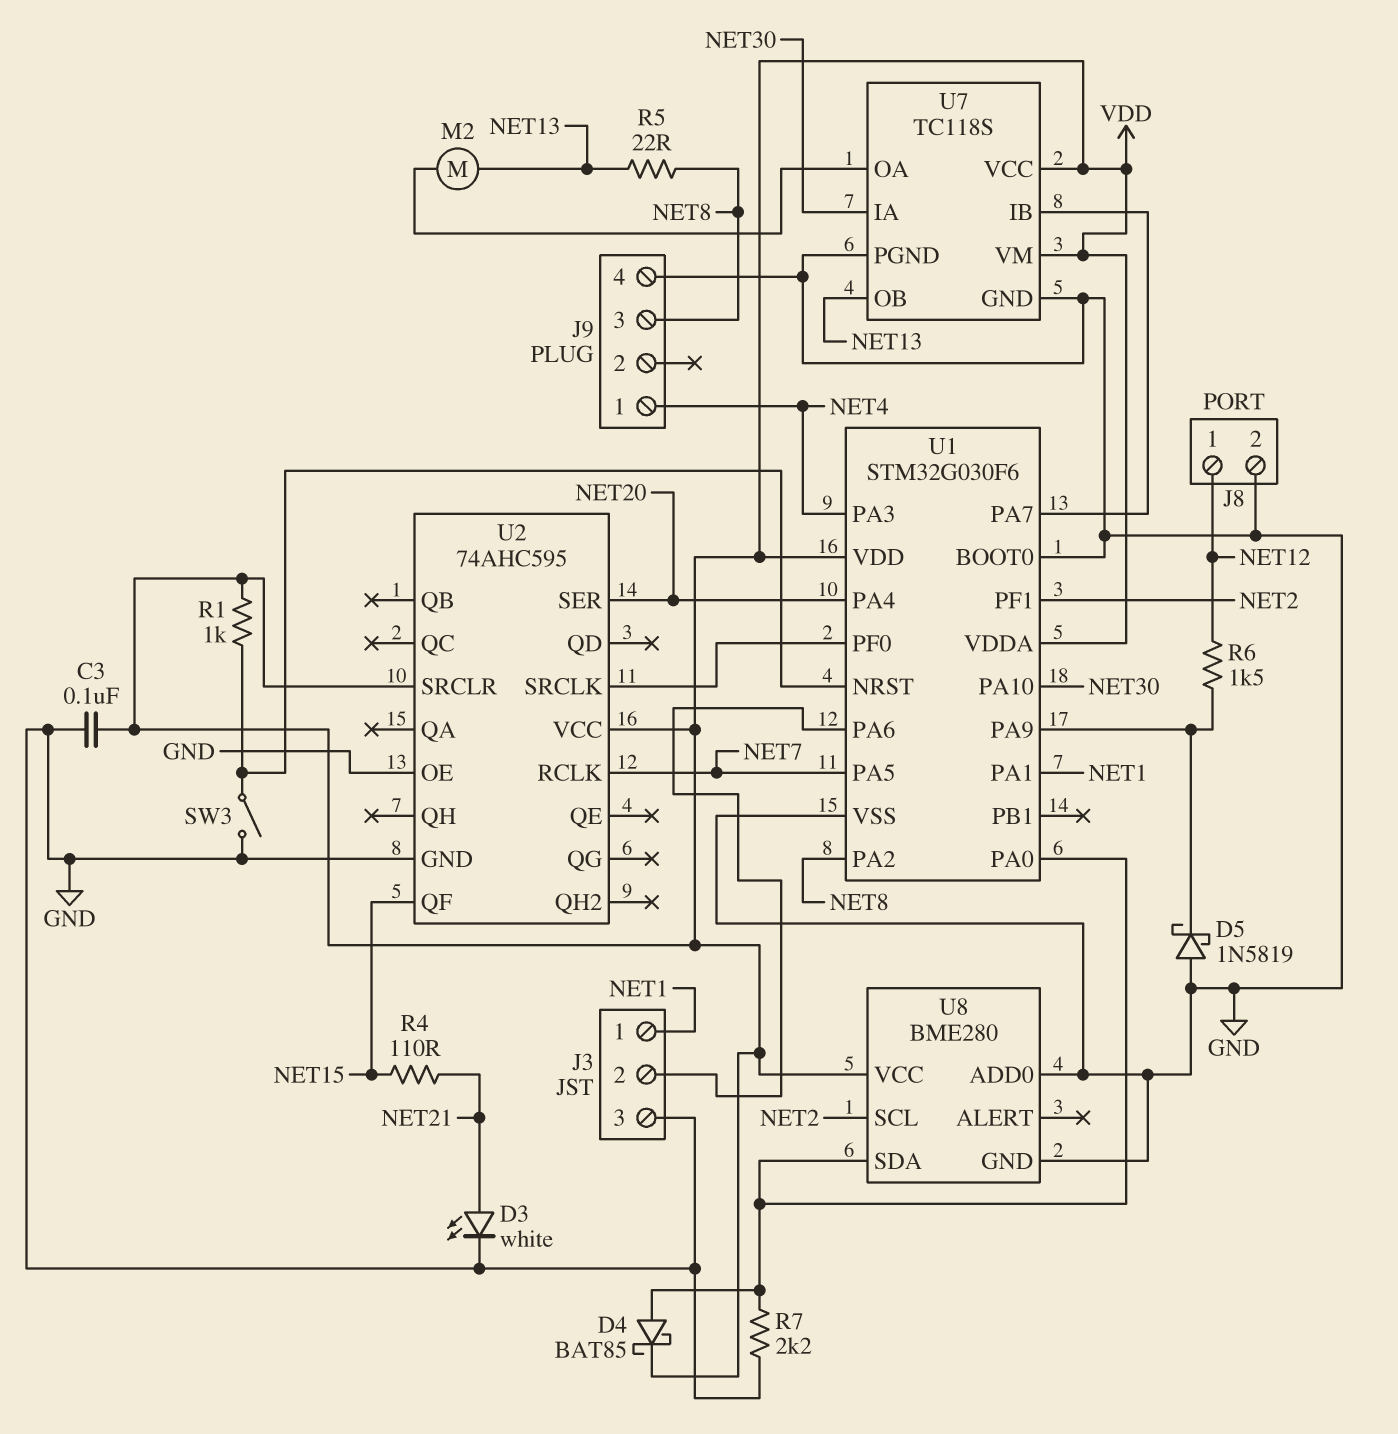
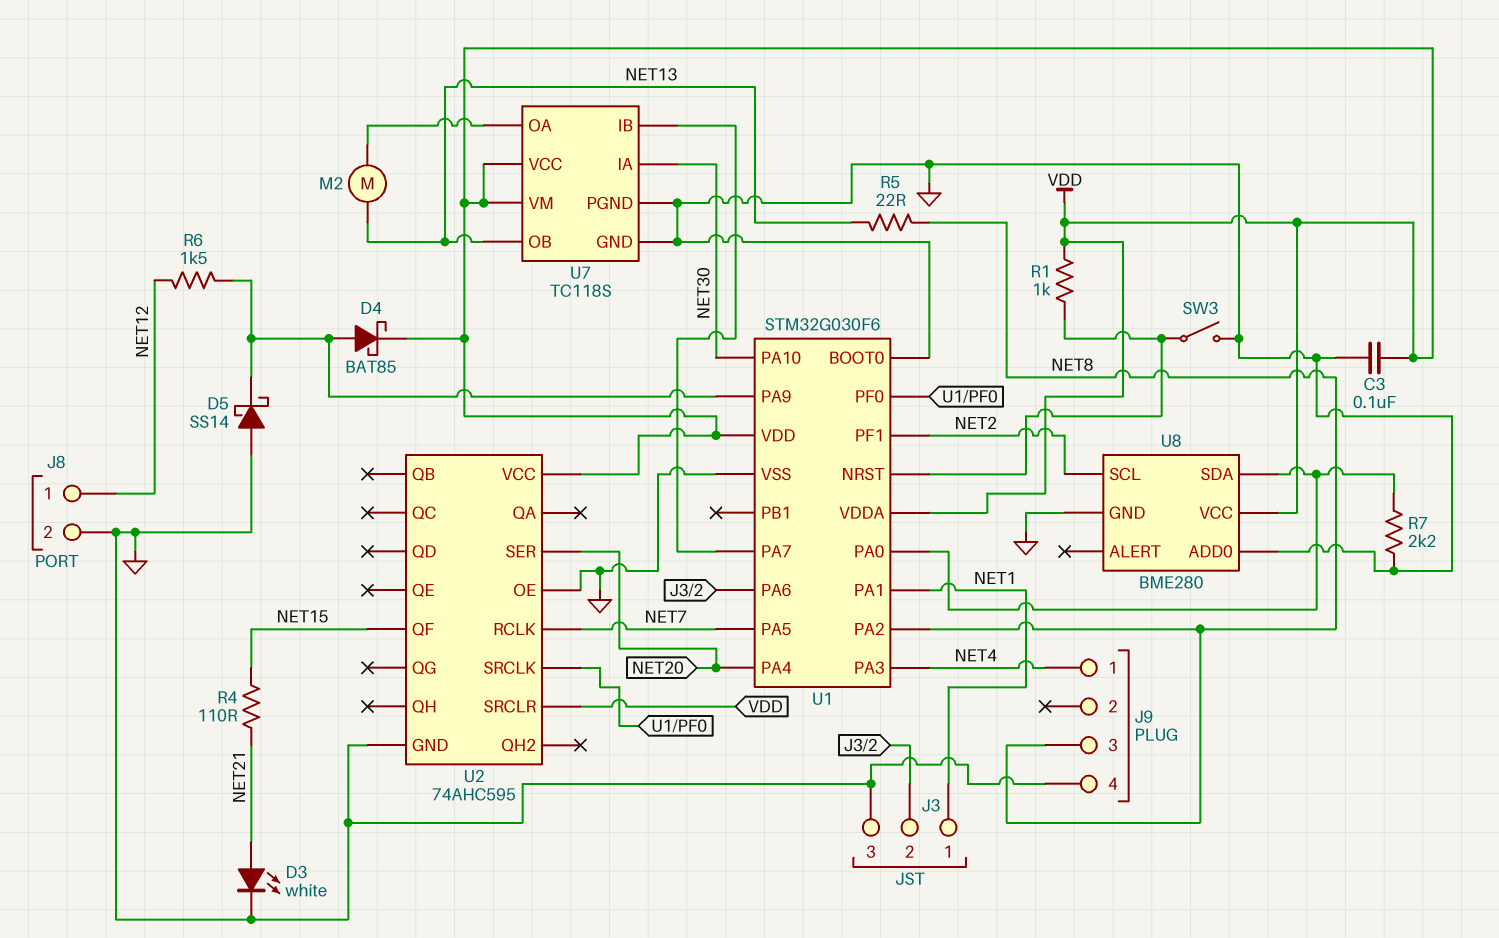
D4: schottky BAT85 (A U1/PA0, K VDD) -> schottky BAT85 (A U1/PA9, K VDD)
D5: schottky 1N5819 (A GND, K U1/PA9) -> schottky SS14 (A GND, K U1/PA9)

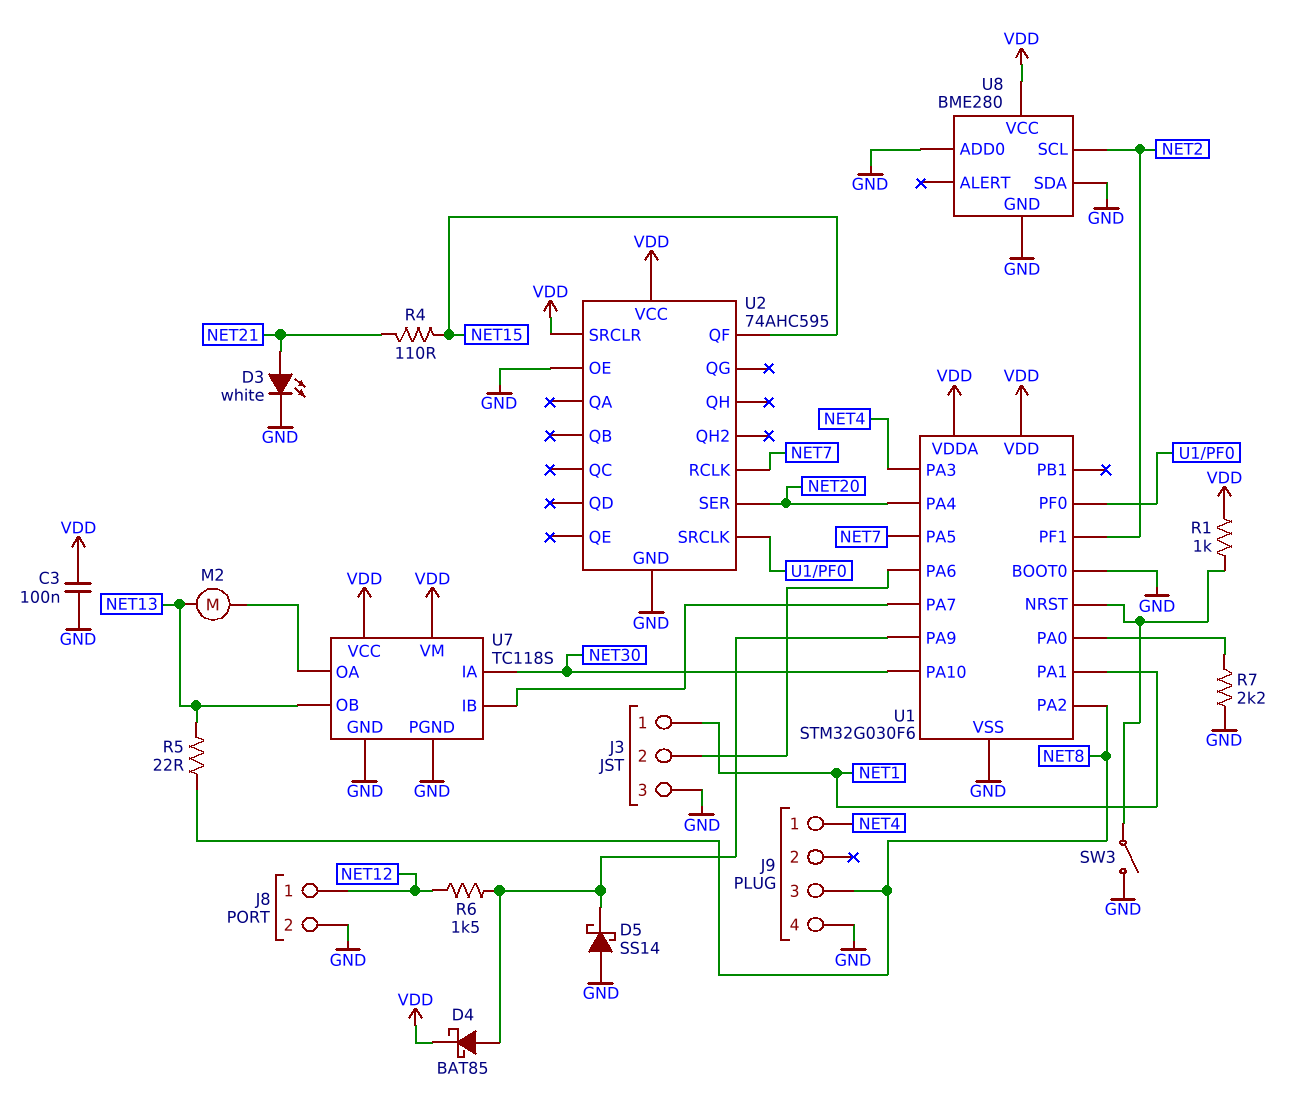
U8 pin SDA: U1/PA0 -> GND

